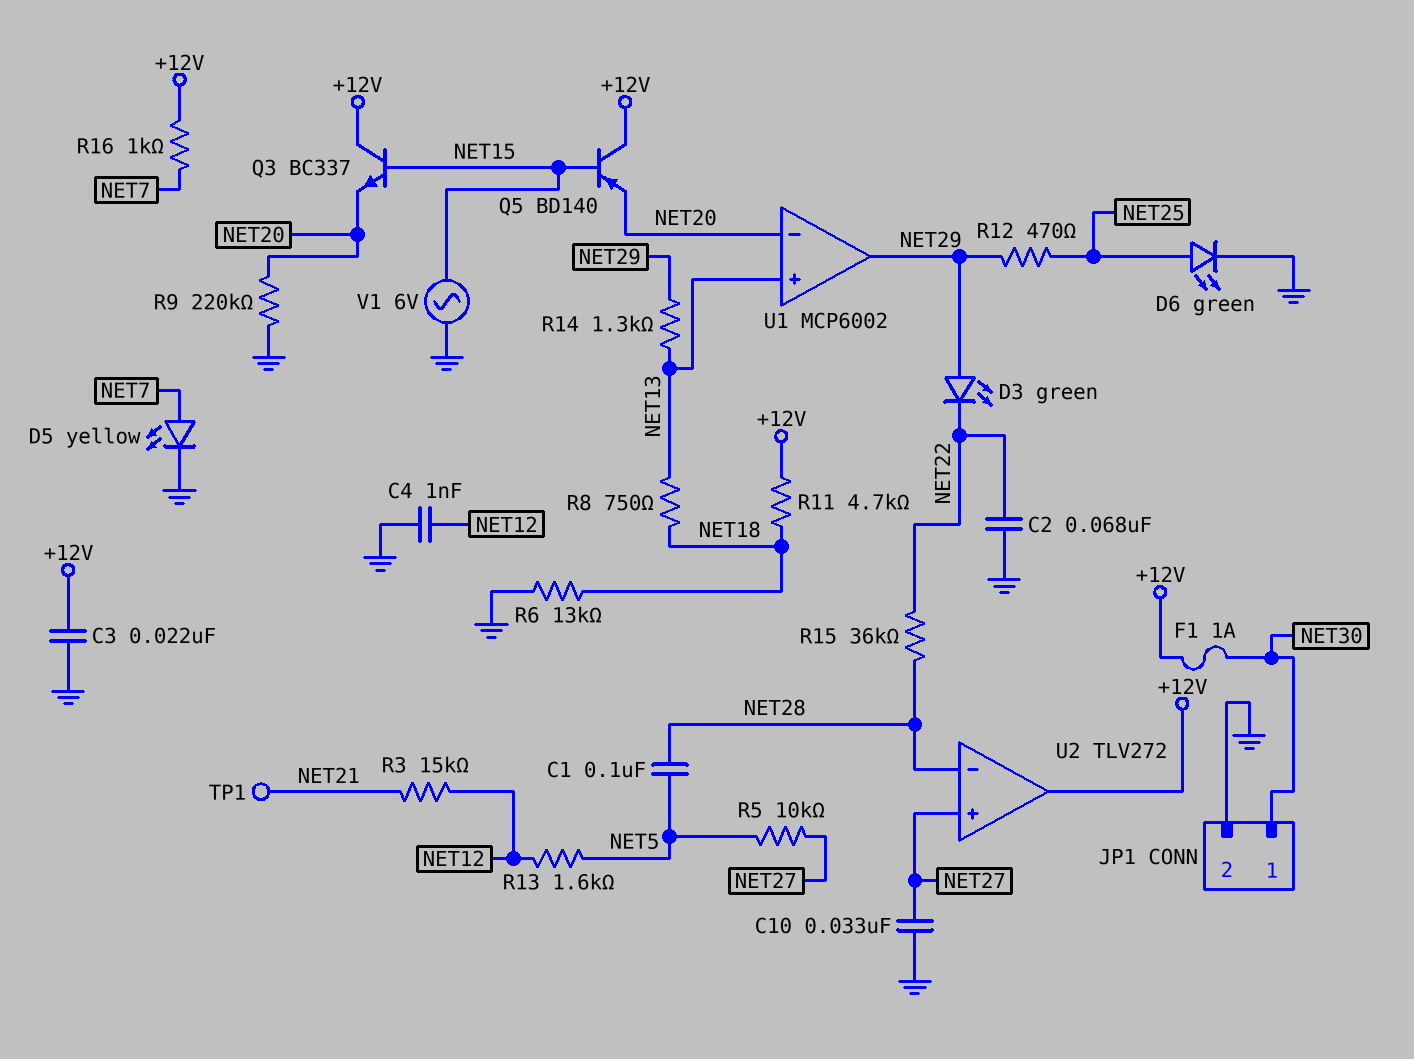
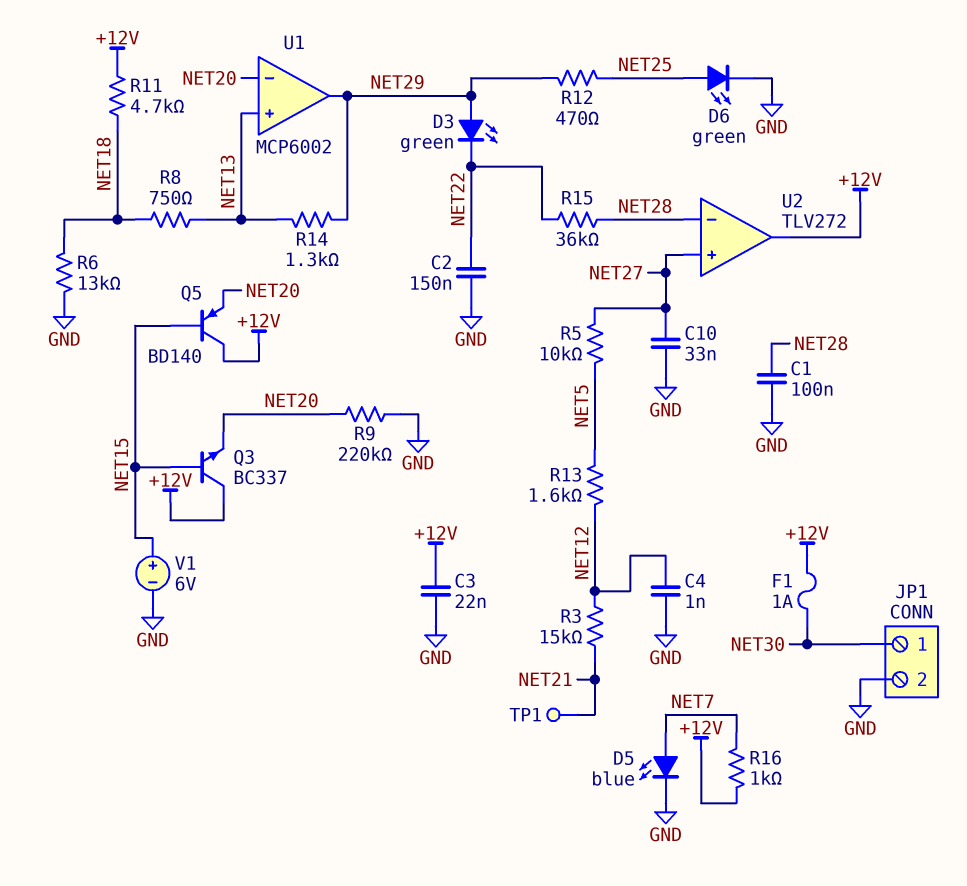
C1: 100nF (NET5, NET28) -> 100nF (GND, NET28)
C2: 68nF (GND, NET22) -> 150nF (GND, NET22)
D5: LED yellow (A NET7, K GND) -> LED blue (A NET7, K GND)
V1: AC 6V (GND, NET15) -> 6V (plus NET15, minus GND)

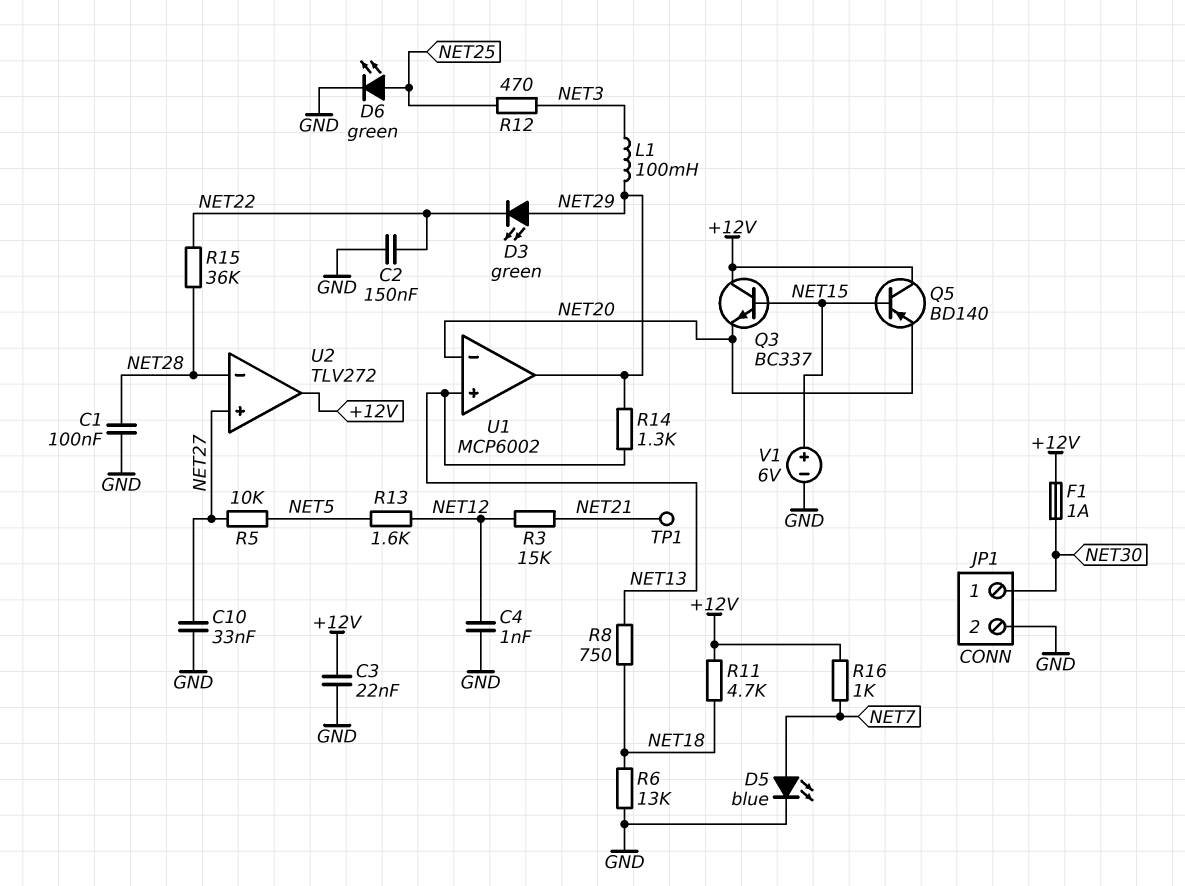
L1: none -> 100mH (NET3, NET29)
R9: 220k (GND, NET20) -> none
R12: 470 (NET25, NET29) -> 470 (NET3, NET25)

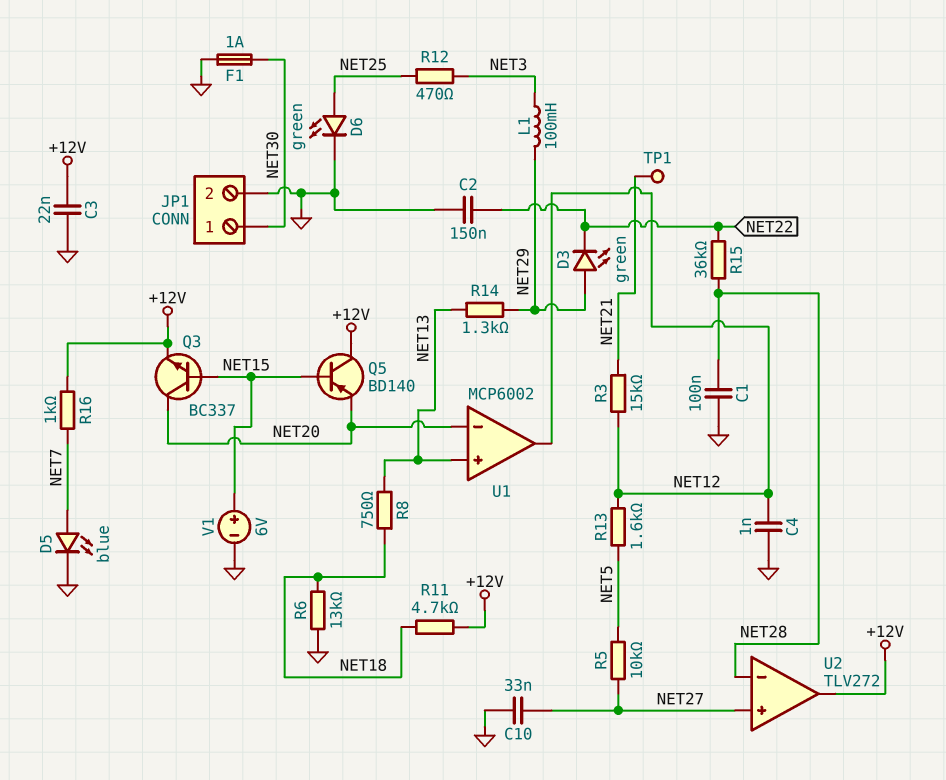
F1: 1A (+12V, NET30) -> 1A (GND, NET30)
Q3: NPN BC337 (B NET15, C +12V, E NET20) -> NPN BC337 (B NET15, C NET20, E +12V)
U1 pin out: NET29 -> NET12

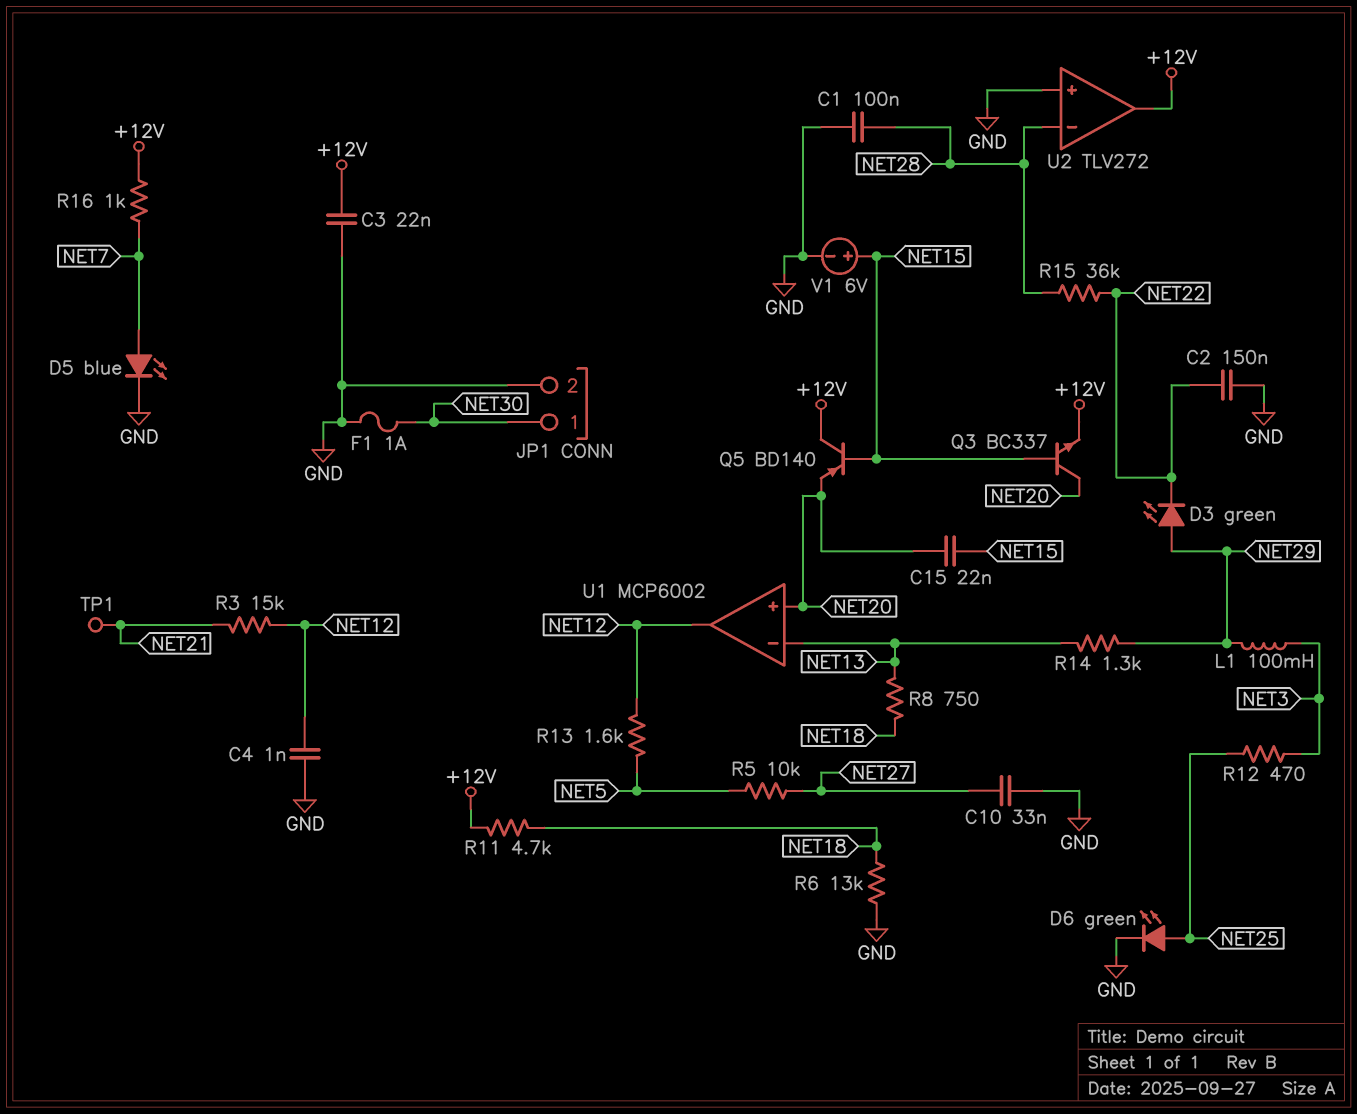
C15: none -> 22nF (NET15, NET20)
U1 pin in+: NET13 -> NET20
U1 pin in-: NET20 -> NET13
U2 pin in+: NET27 -> GND

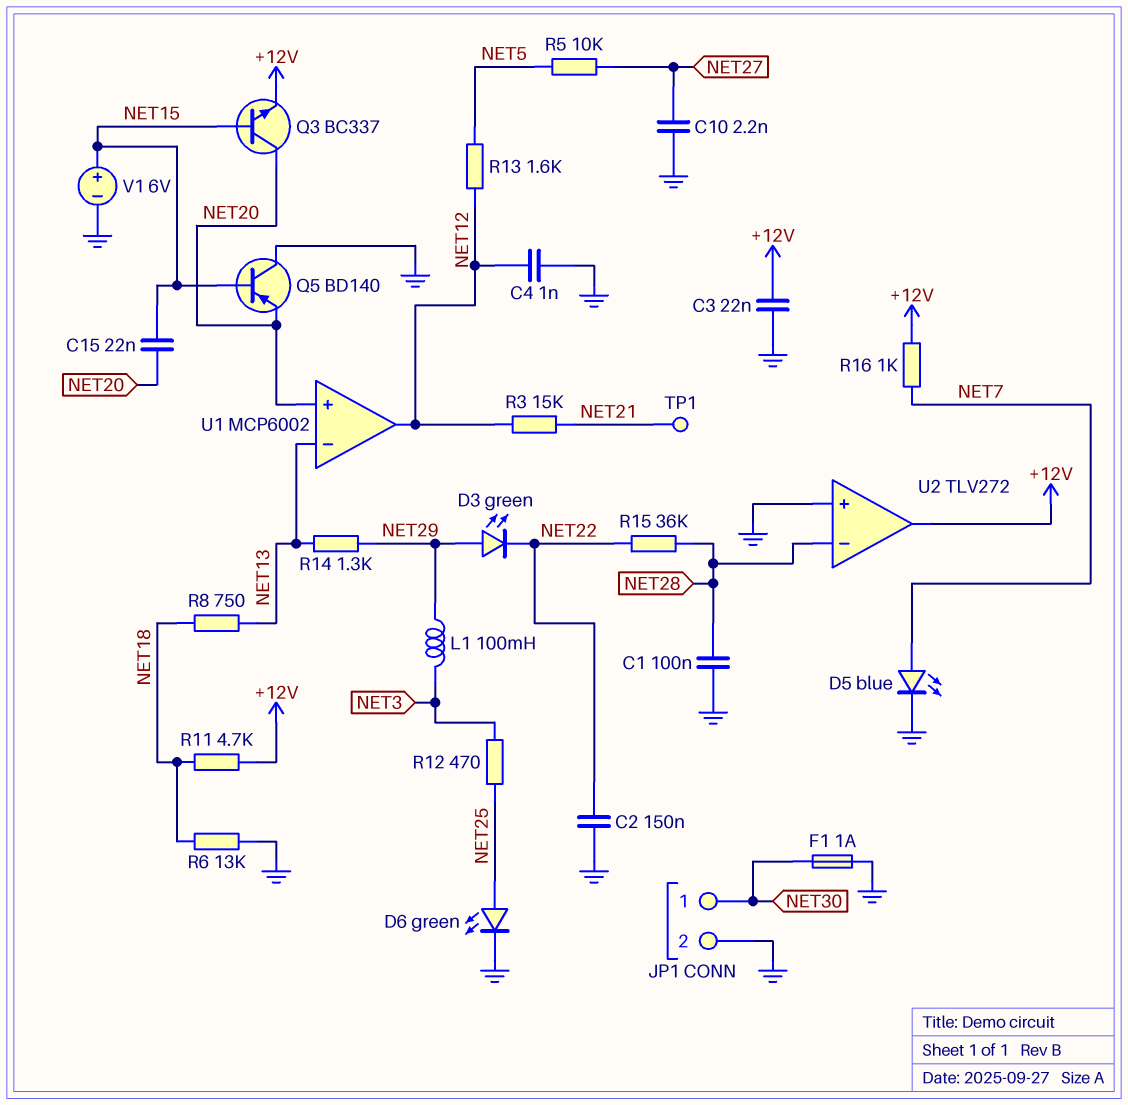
C10: 33nF (GND, NET27) -> 2.2nF (GND, NET27)
Q5: PNP BD140 (B NET15, C +12V, E NET20) -> PNP BD140 (B NET15, C GND, E NET20)

